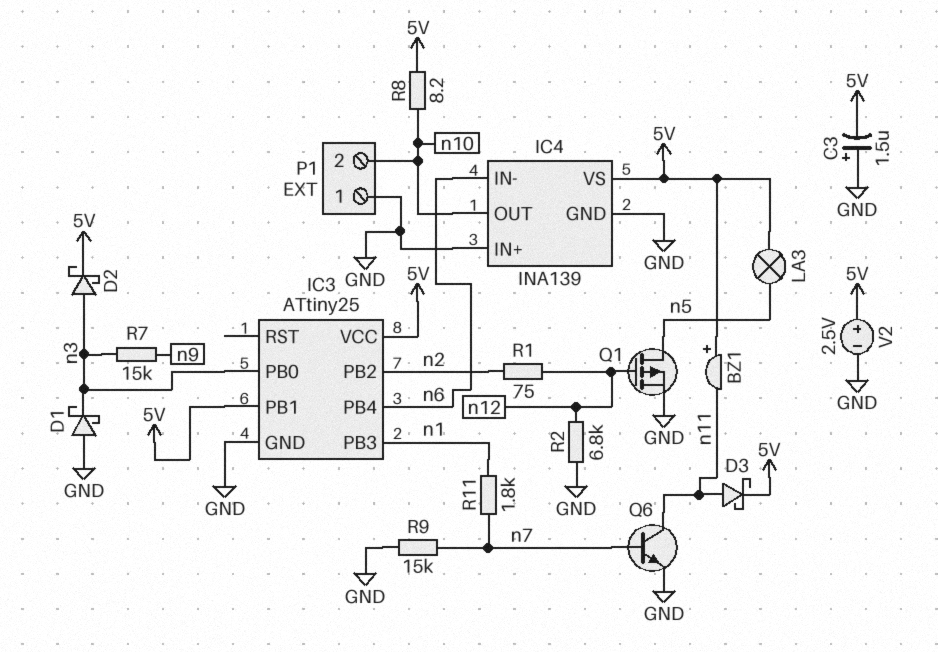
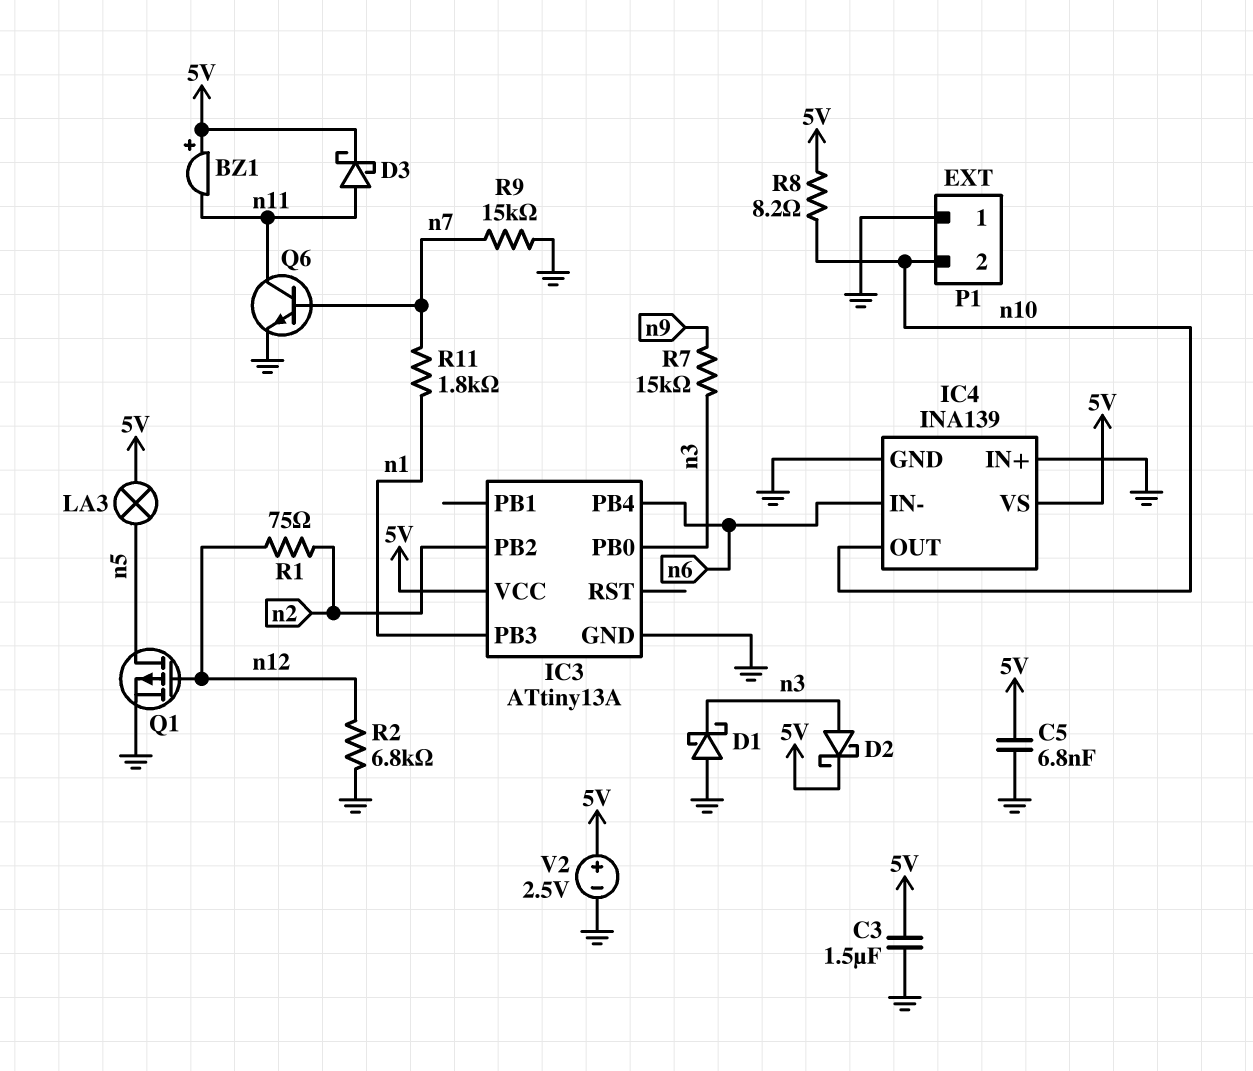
C3: 1.5uF (plus GND, minus 5V) -> 1.5uF (5V, GND)
C5: none -> 6.8nF (5V, GND)
IC3: ATtiny25 -> ATtiny13A
IC3 pin PB1: 5V -> none

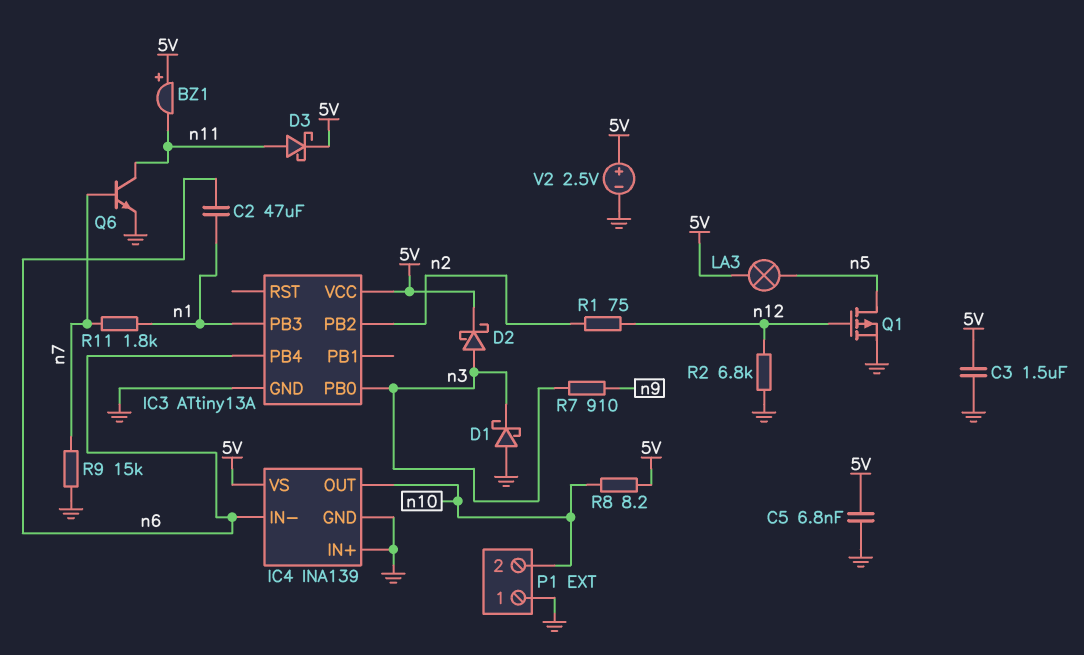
C2: none -> 47uF (n1, n6)
R7: 15k (n3, n9) -> 910 (n3, n9)

